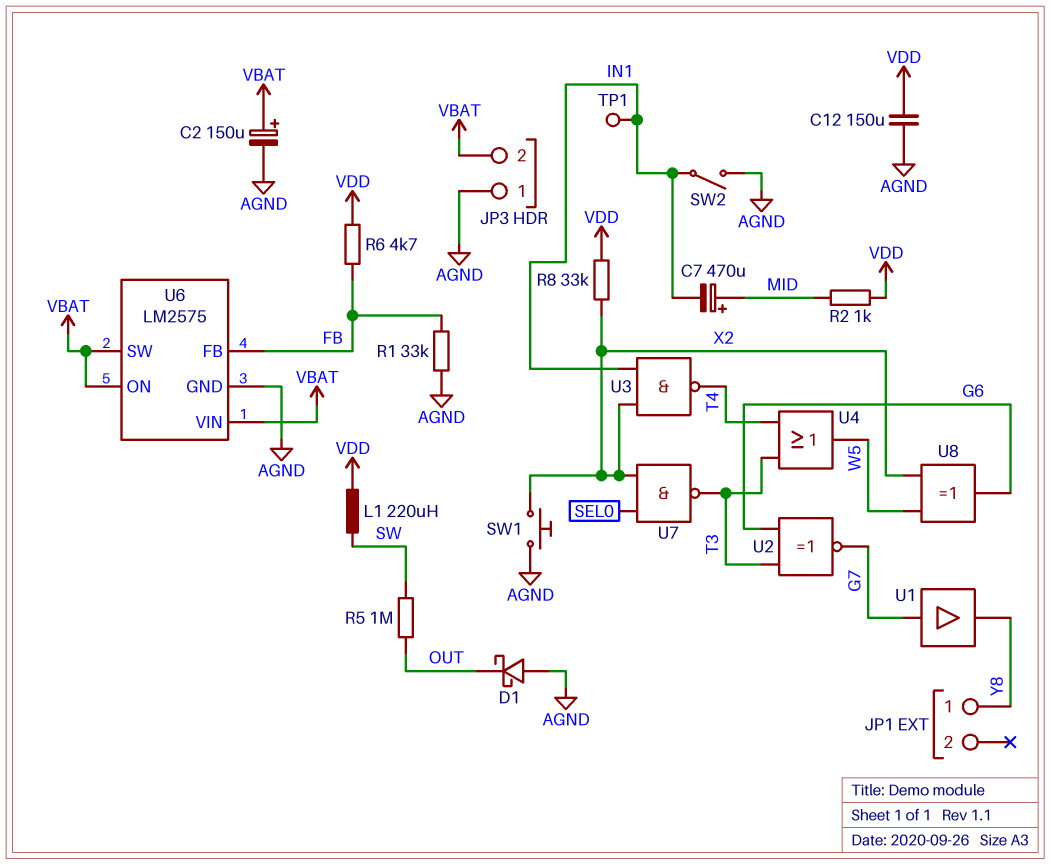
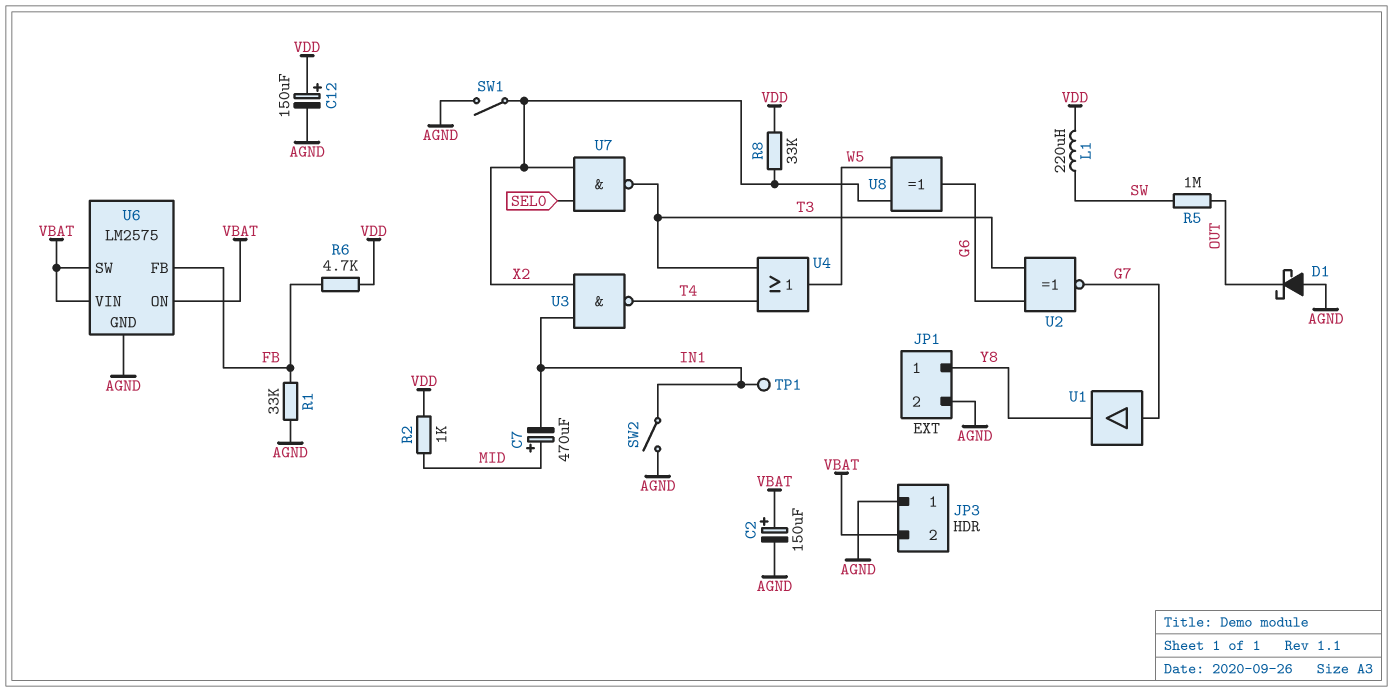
C12: 150uF (AGND, VDD) -> 150uF (plus VDD, minus AGND)
JP1 pin 2: none -> AGND
SW1: button (AGND, X2) -> switch (AGND, X2)

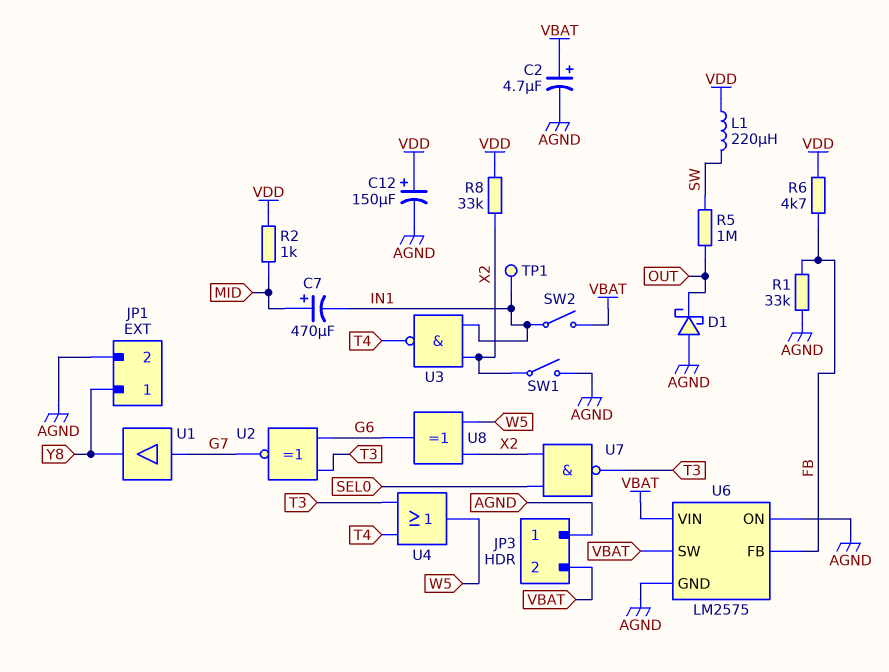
C2: 150uF (plus VBAT, minus AGND) -> 4.7uF (plus VBAT, minus AGND)
SW2: switch (AGND, IN1) -> switch (IN1, VBAT)
U6 pin ON: VBAT -> AGND

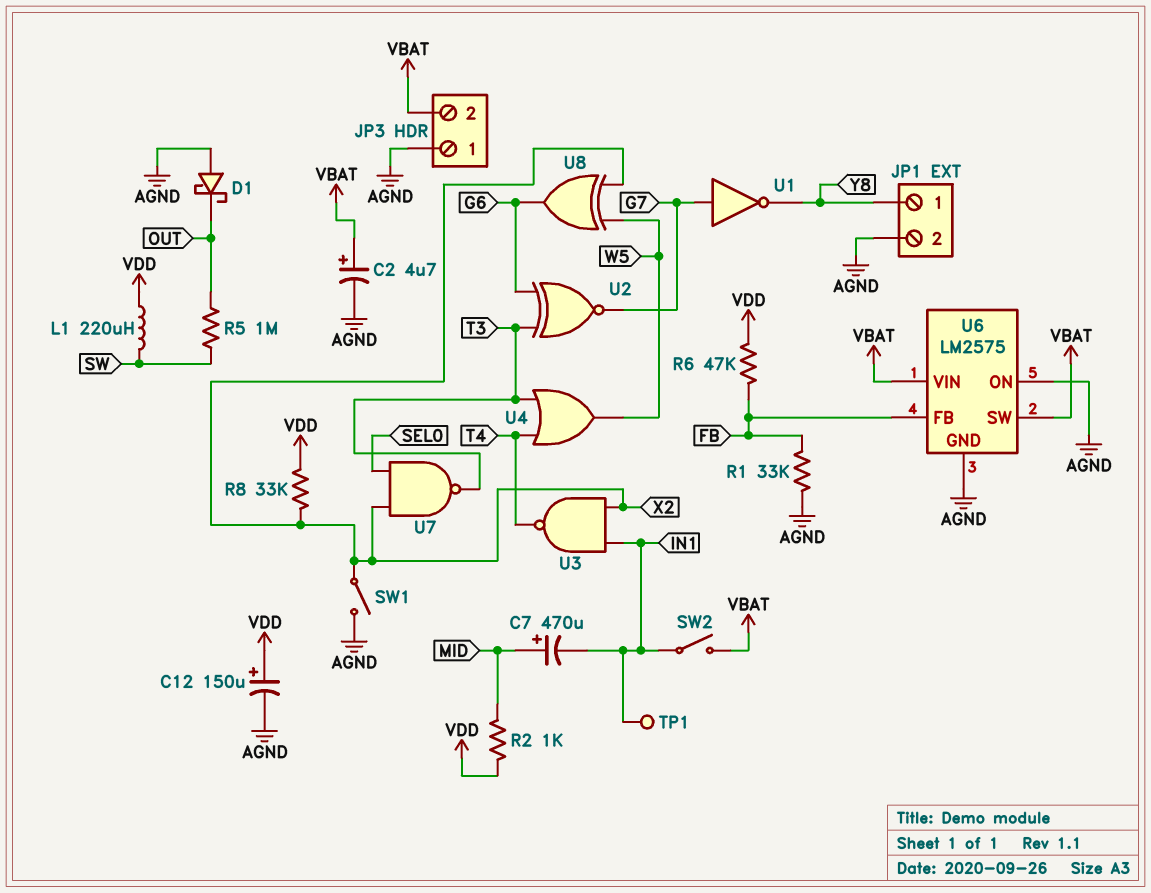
R6: 4.7k (FB, VDD) -> 47k (FB, VDD)
U1: buffer (in G7, out Y8) -> NOT (in G7, out Y8)

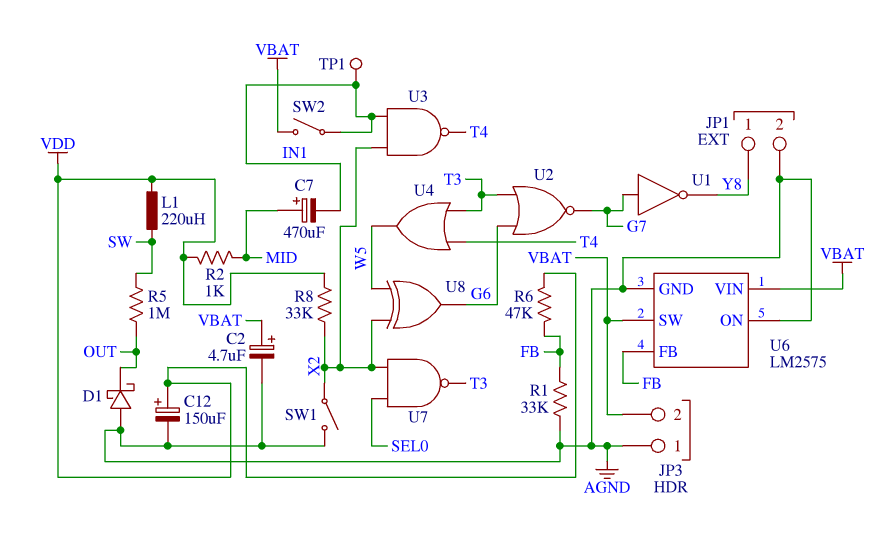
U2: XNOR (in G6, in T3, out G7) -> NOR (in G6, in T3, out G7)

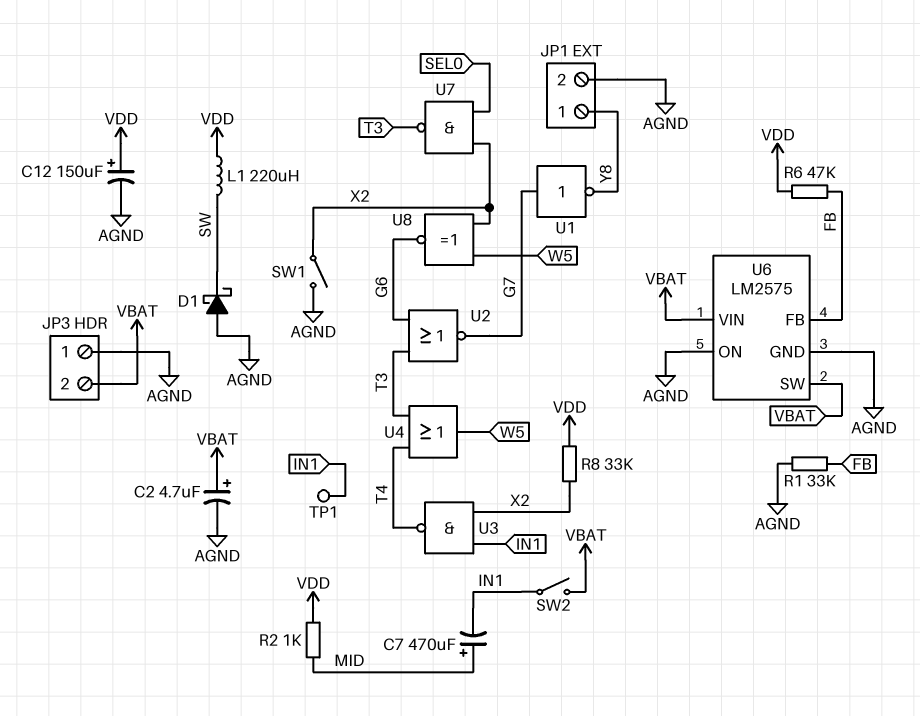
D1: schottky (A AGND, K OUT) -> schottky (A AGND, K SW)
R5: 1M (OUT, SW) -> none
U8: XOR (in W5, in X2, out G6) -> XNOR (in W5, in X2, out G6)

